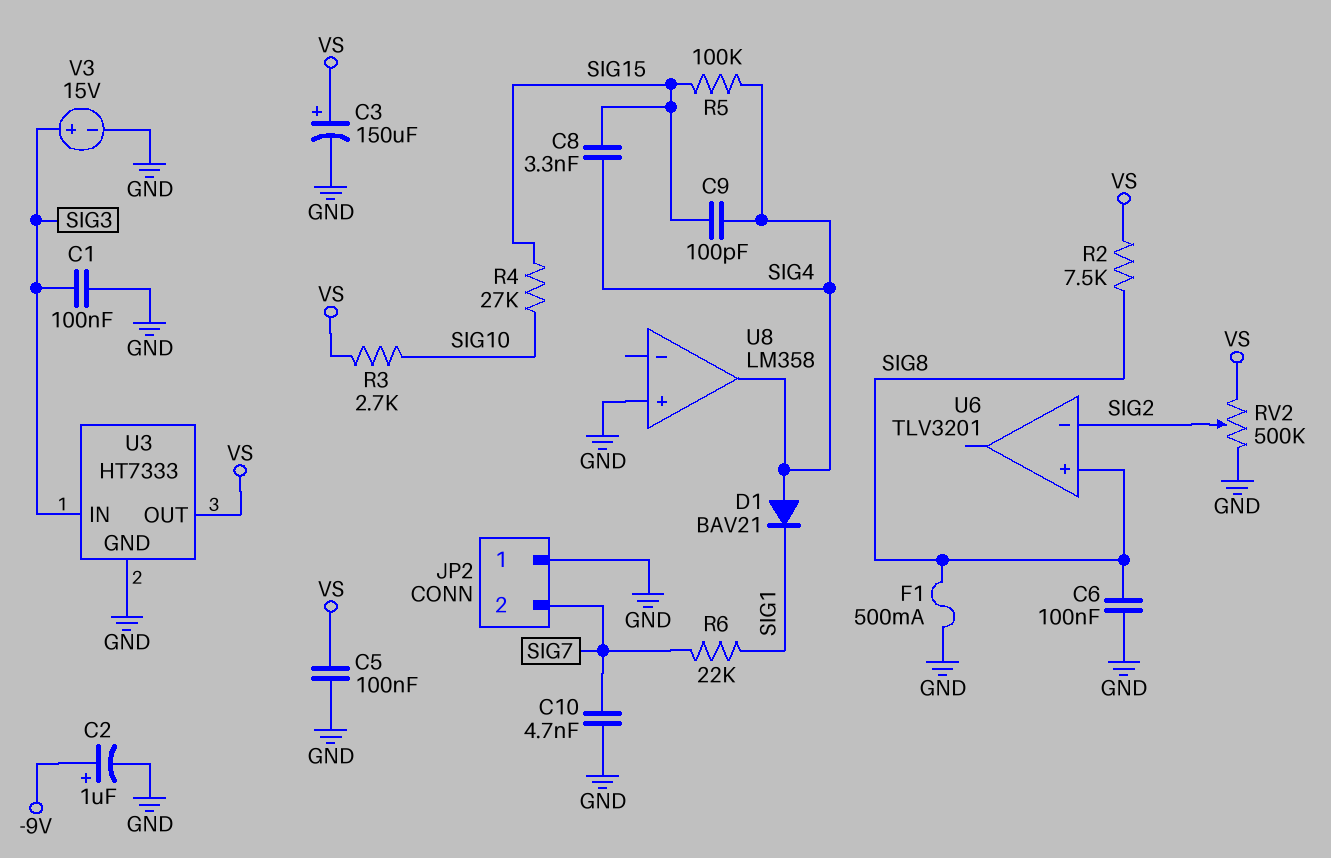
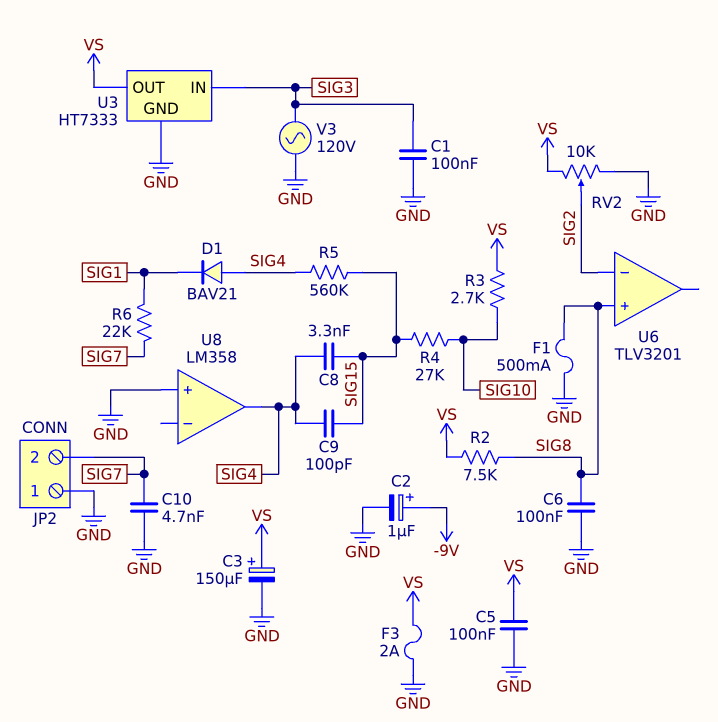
F3: none -> 2A (GND, VS)
R5: 100k (SIG4, SIG15) -> 560k (SIG4, SIG15)
RV2: 500k (GND, VS, wiper SIG2) -> 10k (GND, VS, wiper SIG2)
V3: 15V (plus SIG3, minus GND) -> AC 120V (GND, SIG3)

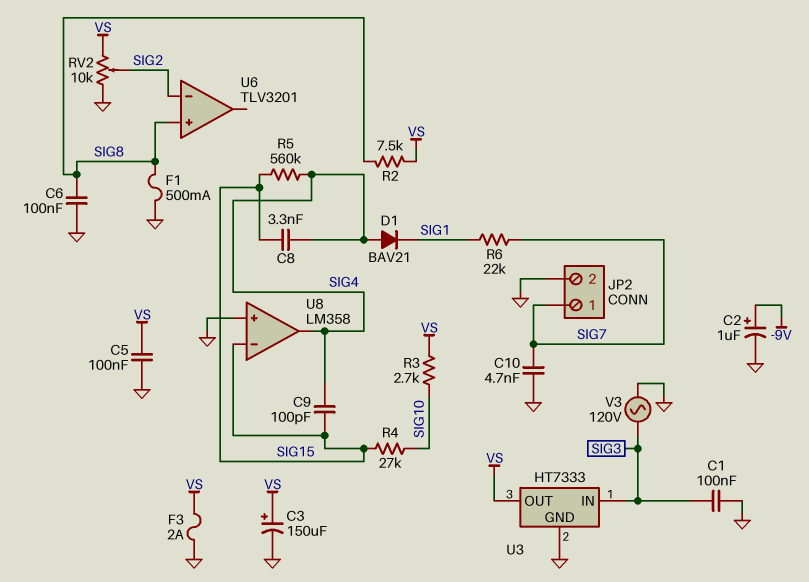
JP2 pin 1: GND -> SIG7
JP2 pin 2: SIG7 -> GND
U8 pin in-: none -> SIG15

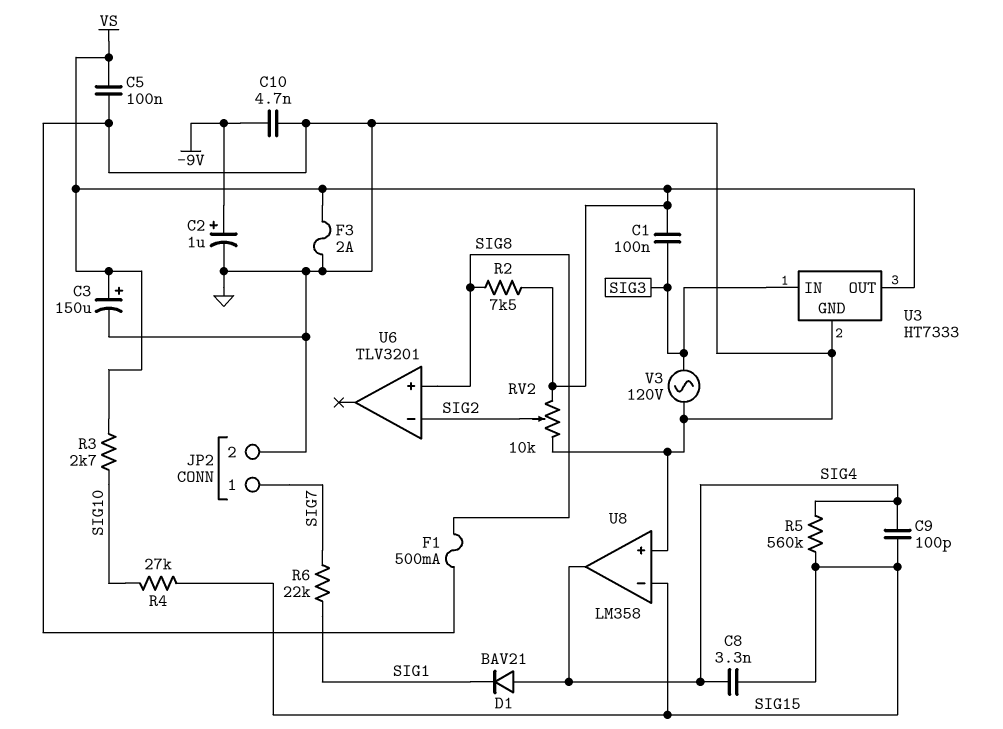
C1: 100nF (GND, SIG3) -> 100nF (SIG3, VS)
C6: 100nF (GND, SIG8) -> none
C10: 4.7nF (GND, SIG7) -> 4.7nF (-9V, GND)

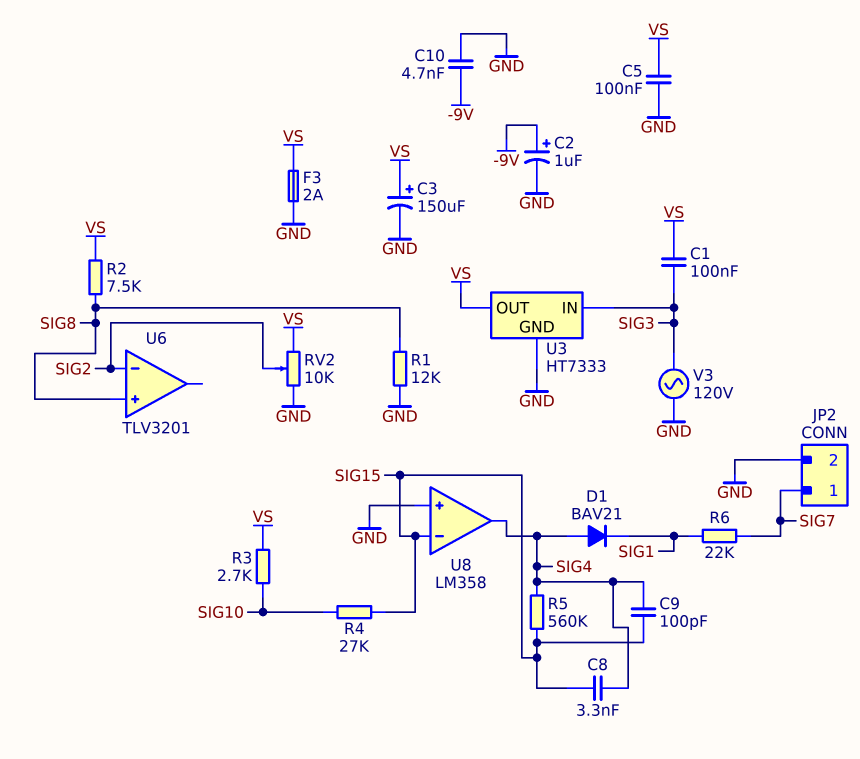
F1: 500mA (GND, SIG8) -> none
R1: none -> 12k (GND, SIG8)

